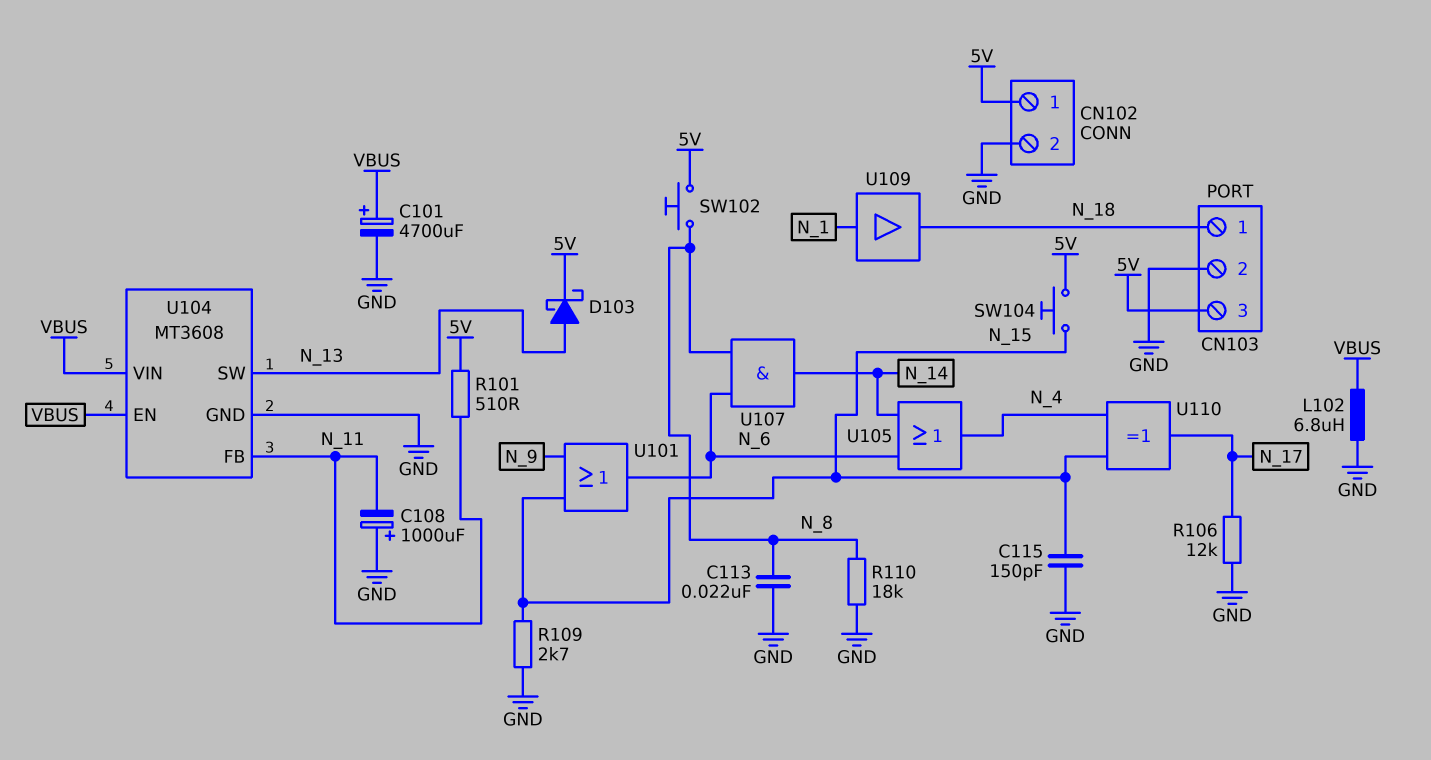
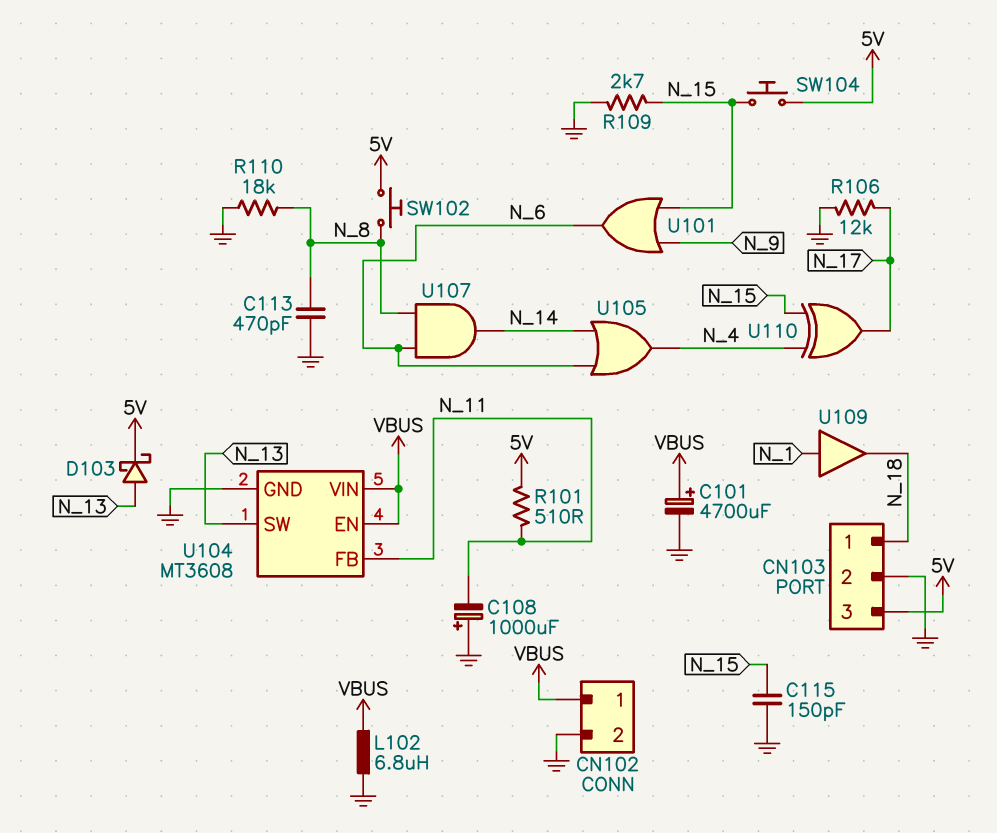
C113: 22nF (GND, N_8) -> 470pF (GND, N_8)
CN102 pin 1: 5V -> VBUS

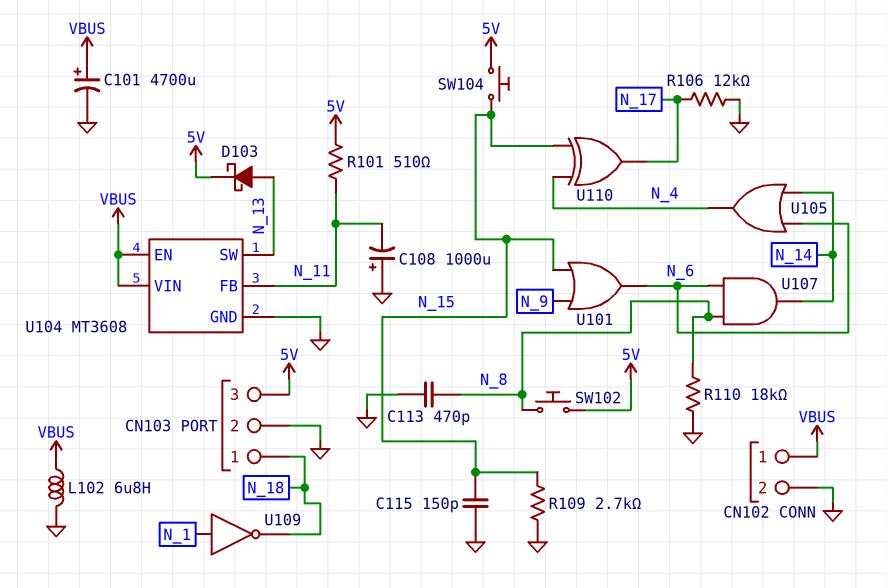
U109: buffer (in N_1, out N_18) -> NOT (in N_1, out N_18)

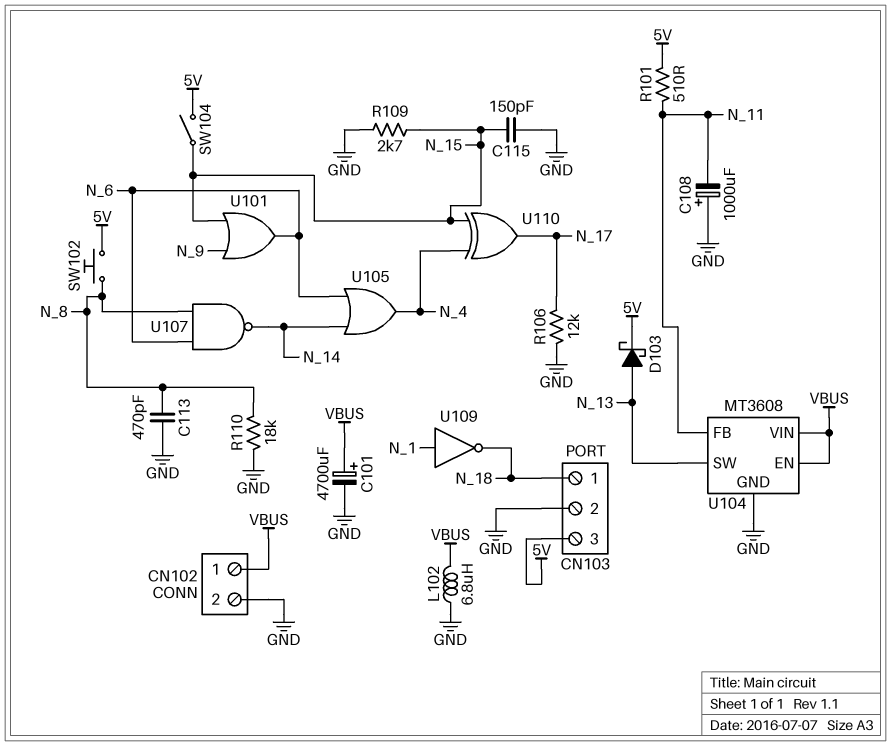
SW104: button (5V, N_15) -> switch (5V, N_15)
U107: AND (in N_6, in N_8, out N_14) -> NAND (in N_6, in N_8, out N_14)

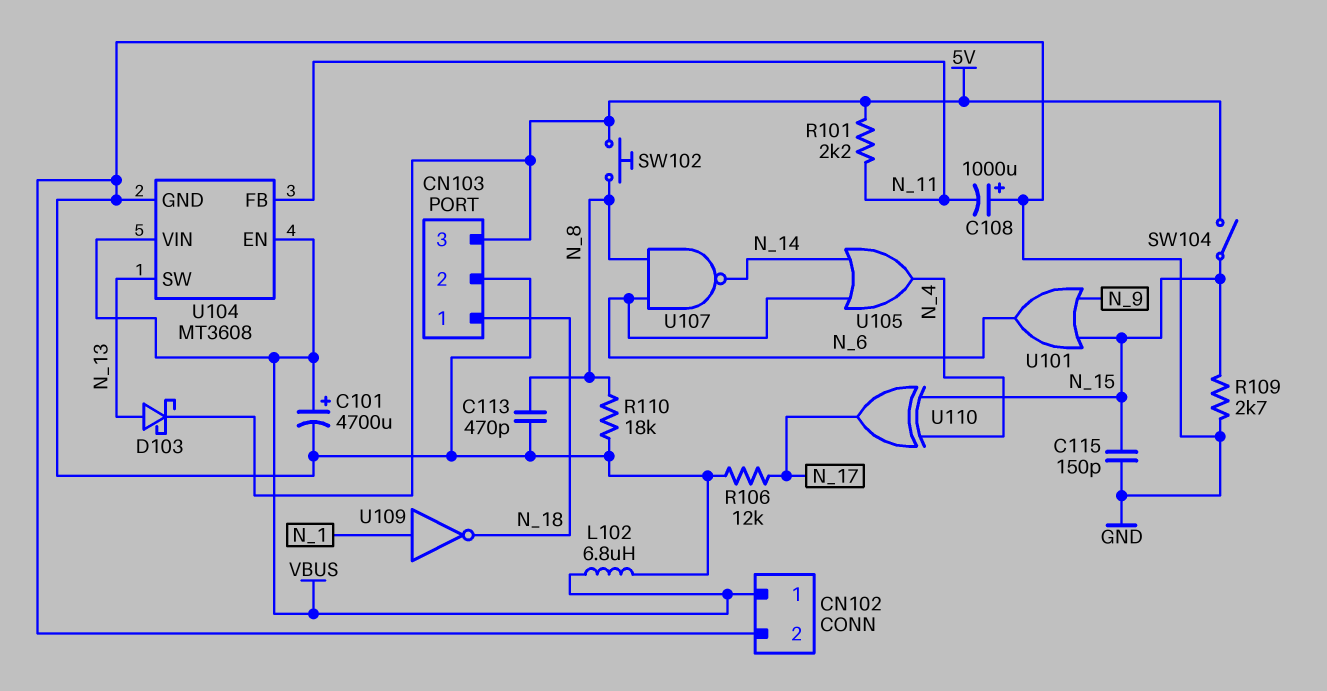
R101: 510 (5V, N_11) -> 2.2k (5V, N_11)

